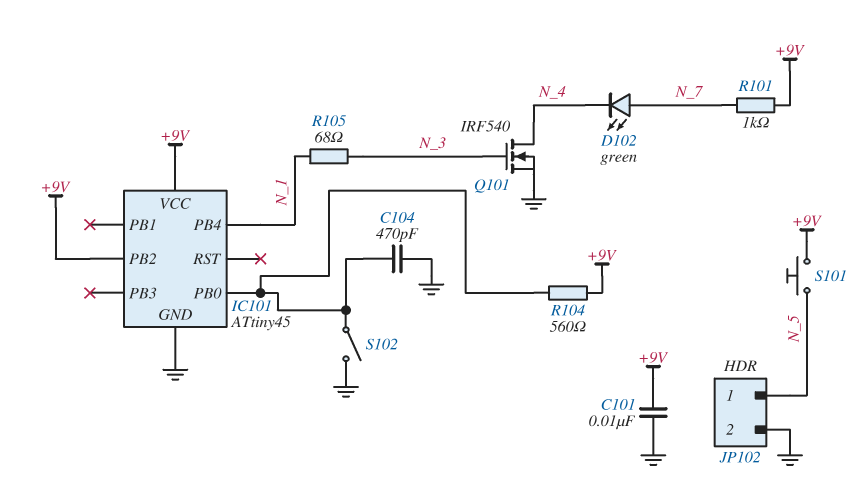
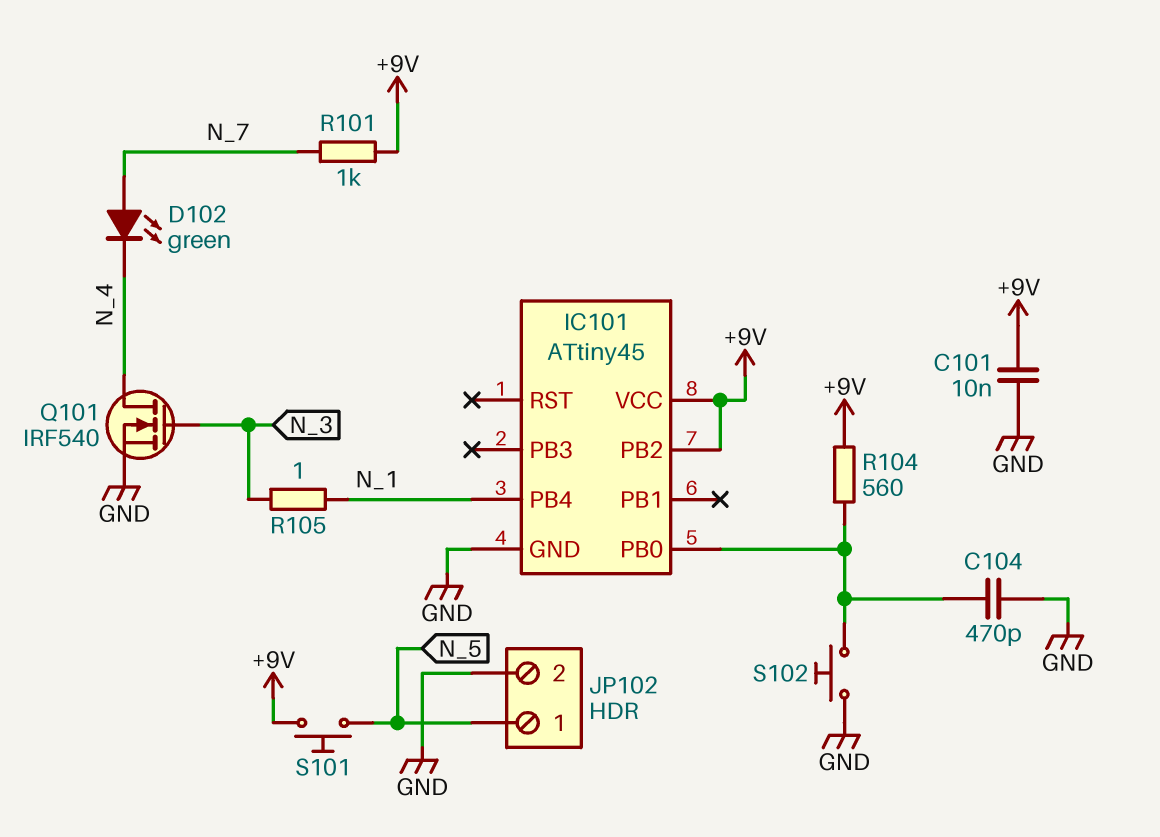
R105: 68 (N_1, N_3) -> 1 (N_1, N_3)
S102: switch (GND, IC101/PB0) -> button (GND, IC101/PB0)

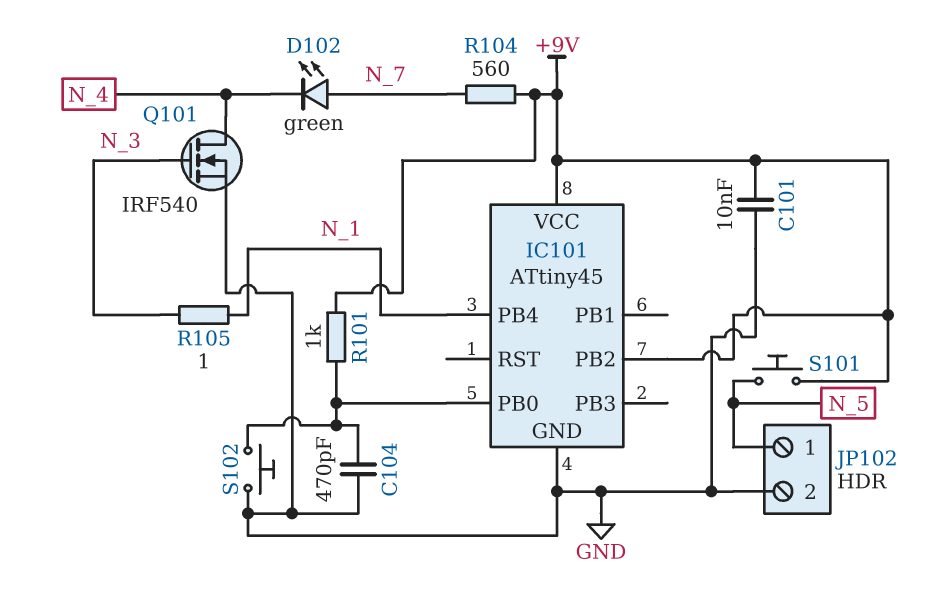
R101: 1k (+9V, N_7) -> 1k (+9V, IC101/PB0)
R104: 560 (+9V, IC101/PB0) -> 560 (+9V, N_7)

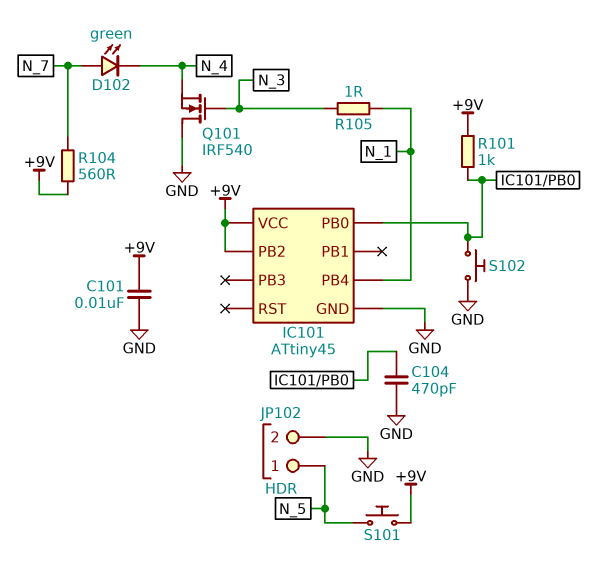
Q101: NMOS IRF540 (G N_3, D N_4, S GND) -> NMOS IRF540 (G N_3, D GND, S N_4)

